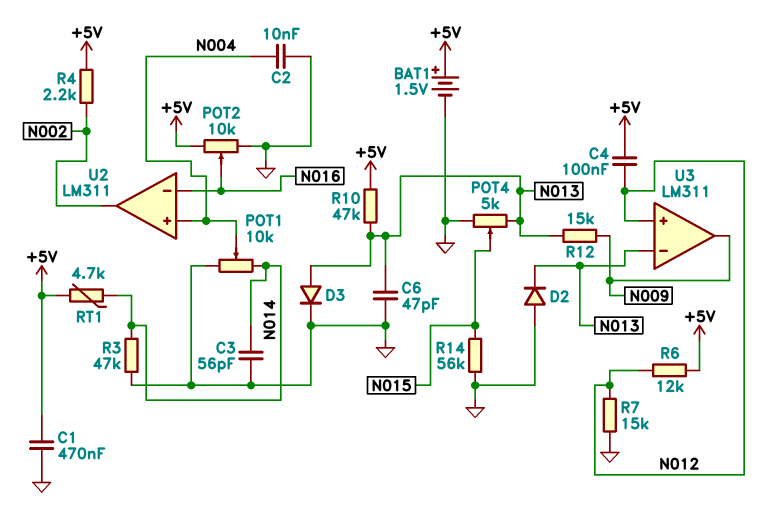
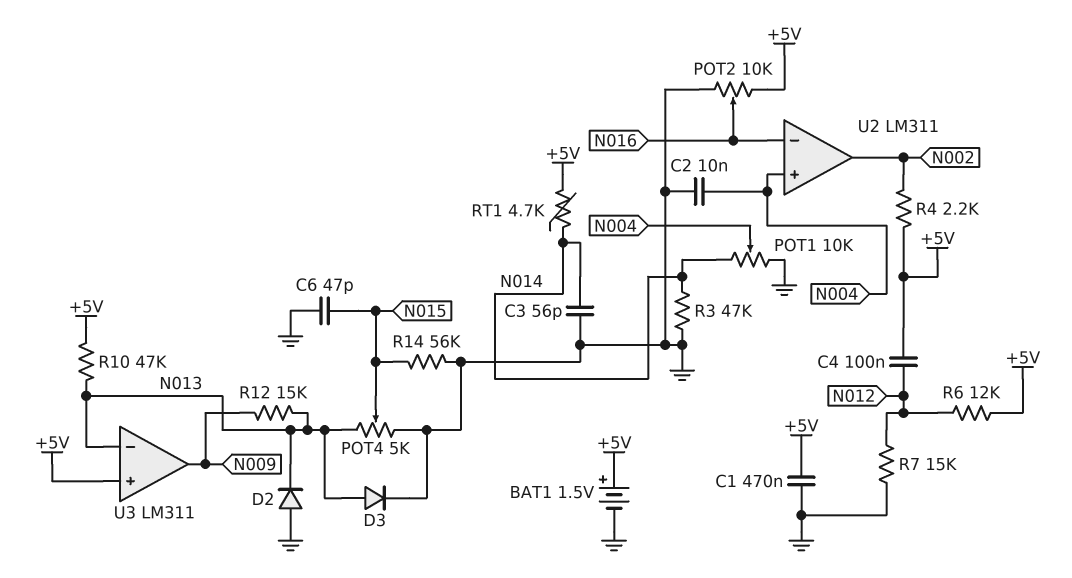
C6: 47pF (GND, N013) -> 47pF (GND, N015)
U3 pin in+: N012 -> +5V

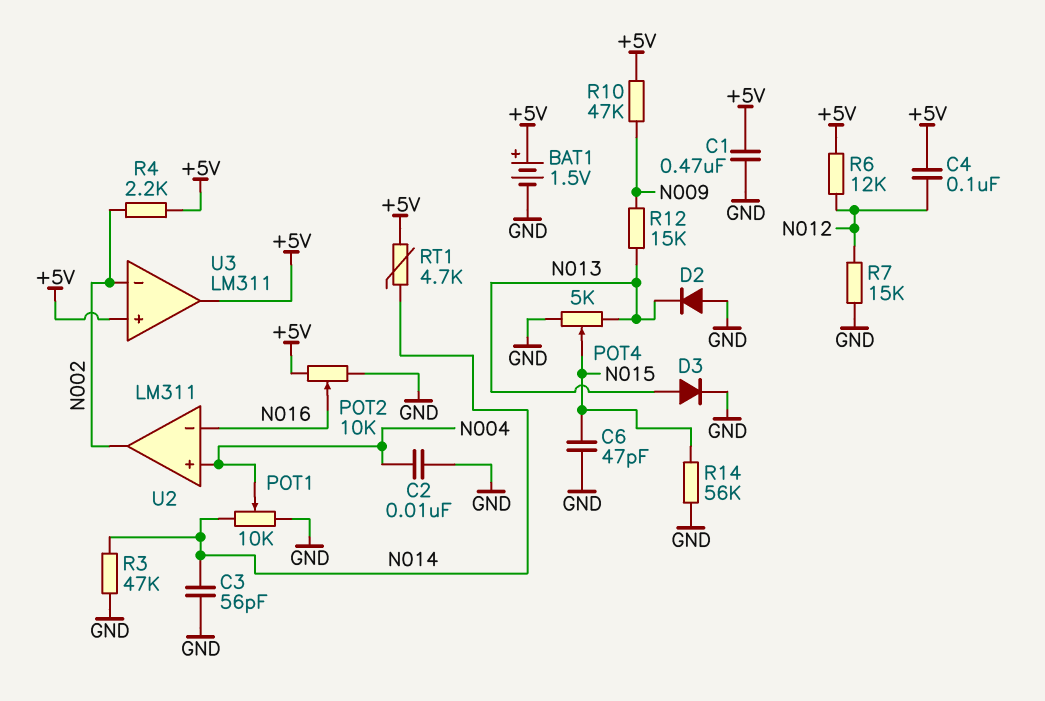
R10: 47k (+5V, N013) -> 47k (+5V, N009)
U3 pin in-: N013 -> N002
U3 pin out: N009 -> +5V

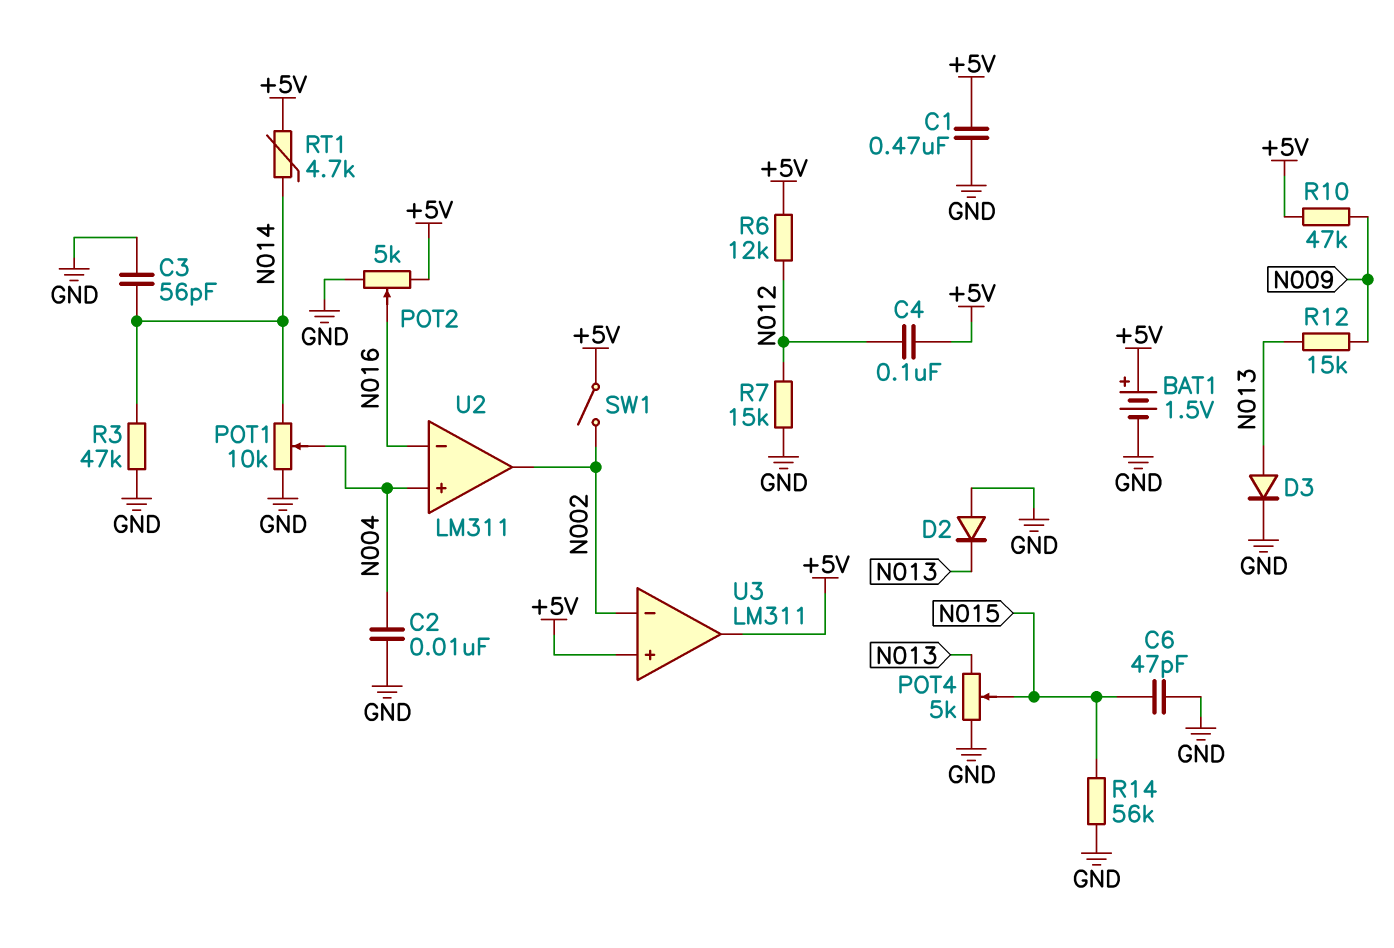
POT2: 10k (+5V, GND, wiper N016) -> 5k (+5V, GND, wiper N016)
R4: 2.2k (+5V, N002) -> none
SW1: none -> switch (+5V, N002)

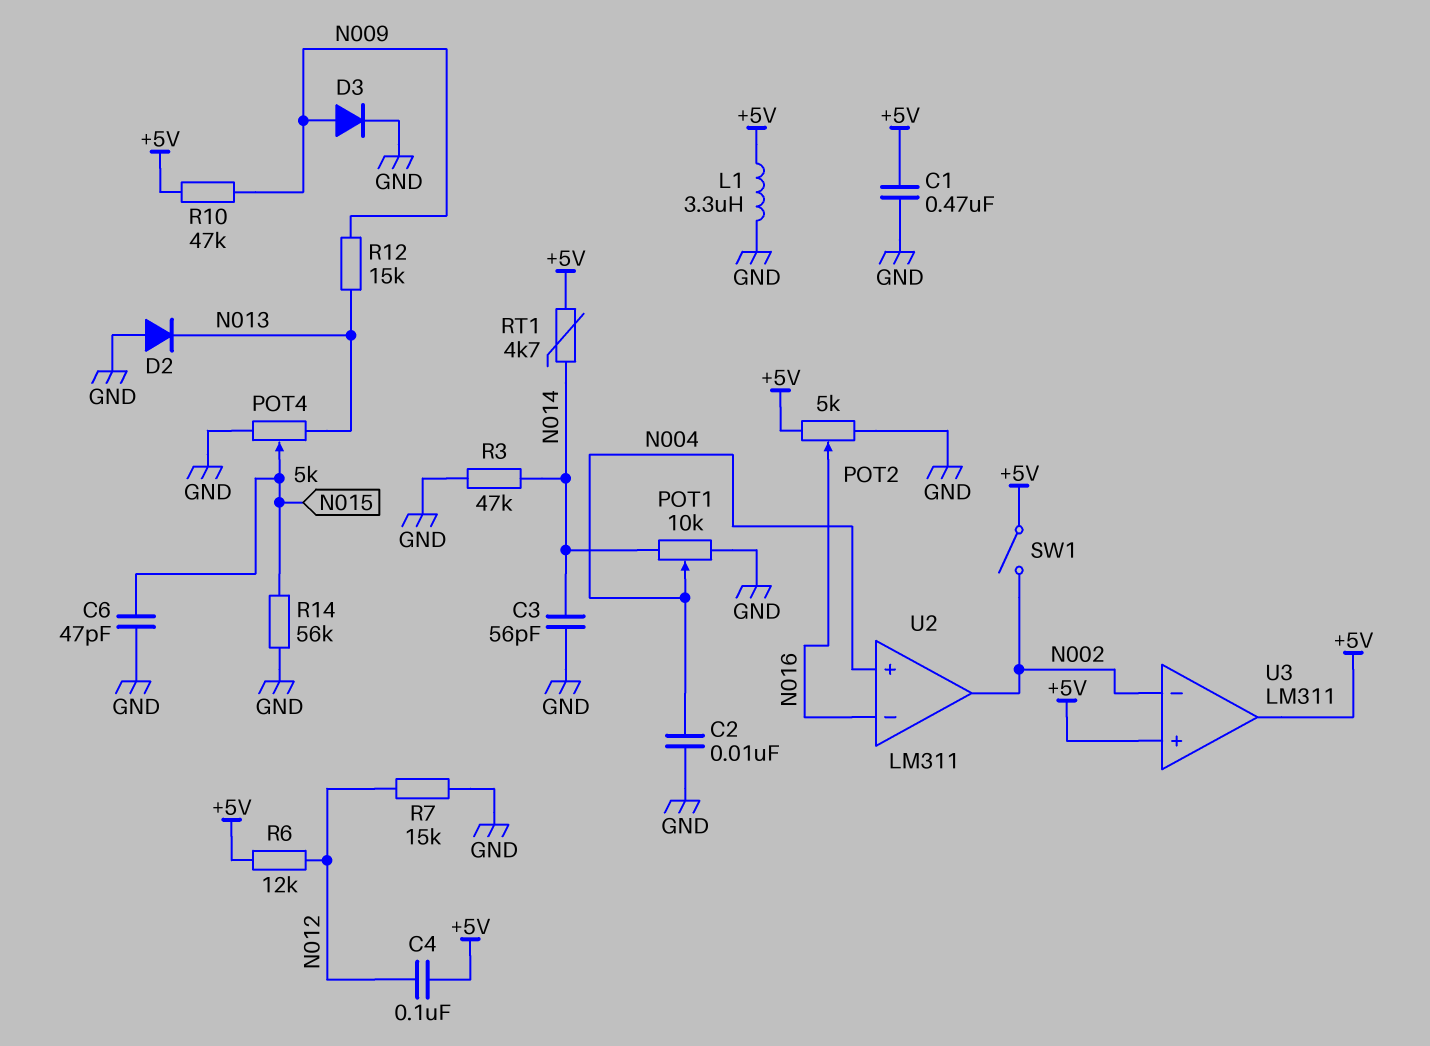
BAT1: 1.5V (plus +5V, minus GND) -> none
D3: diode (A N013, K GND) -> diode (A N009, K GND)
L1: none -> 3.3uH (+5V, GND)

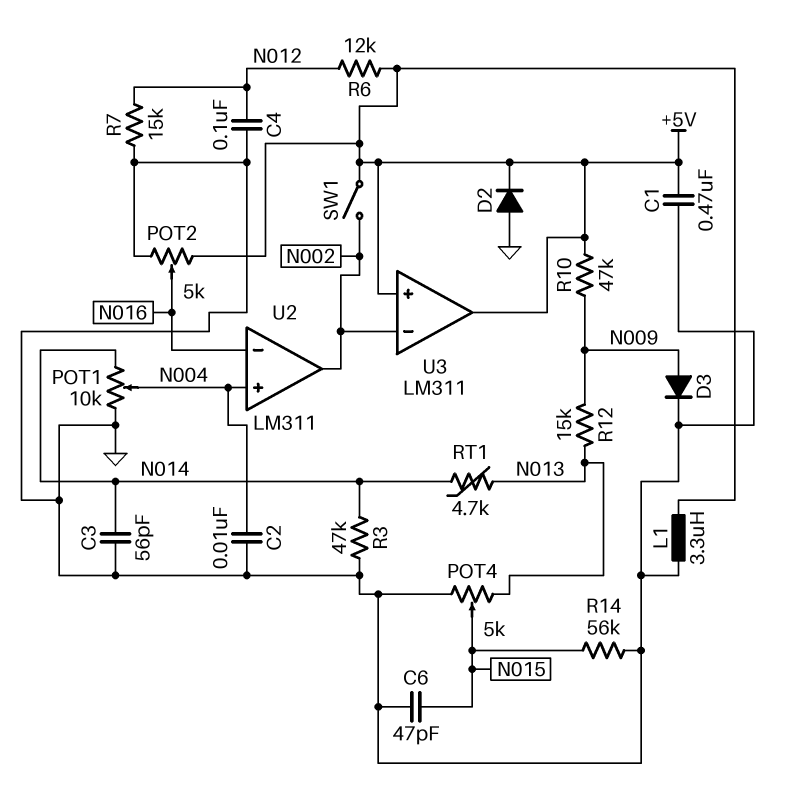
C4: 100nF (+5V, N012) -> 100nF (GND, N012)
D2: diode (A GND, K N013) -> diode (A GND, K +5V)
RT1: 4.7k (+5V, N014) -> 4.7k (N013, N014)

